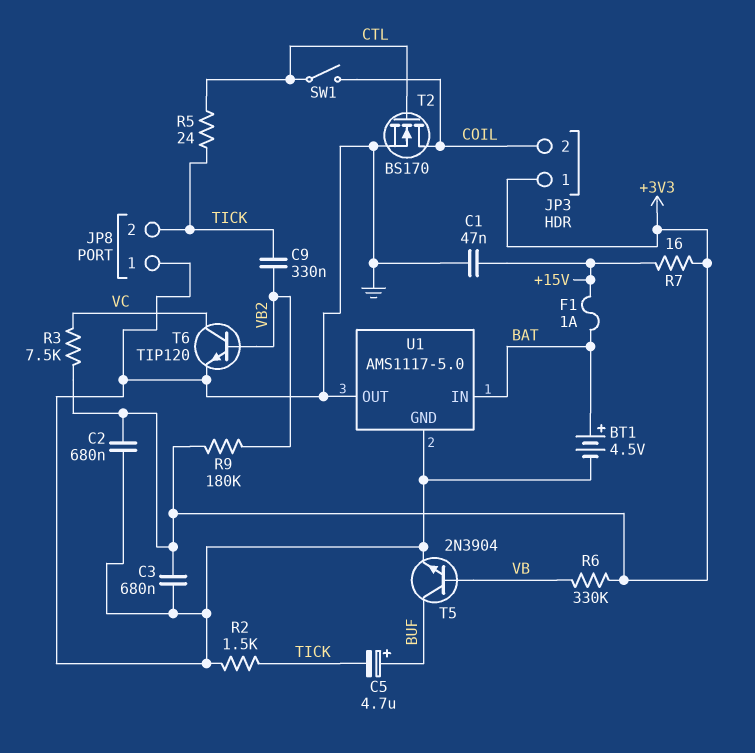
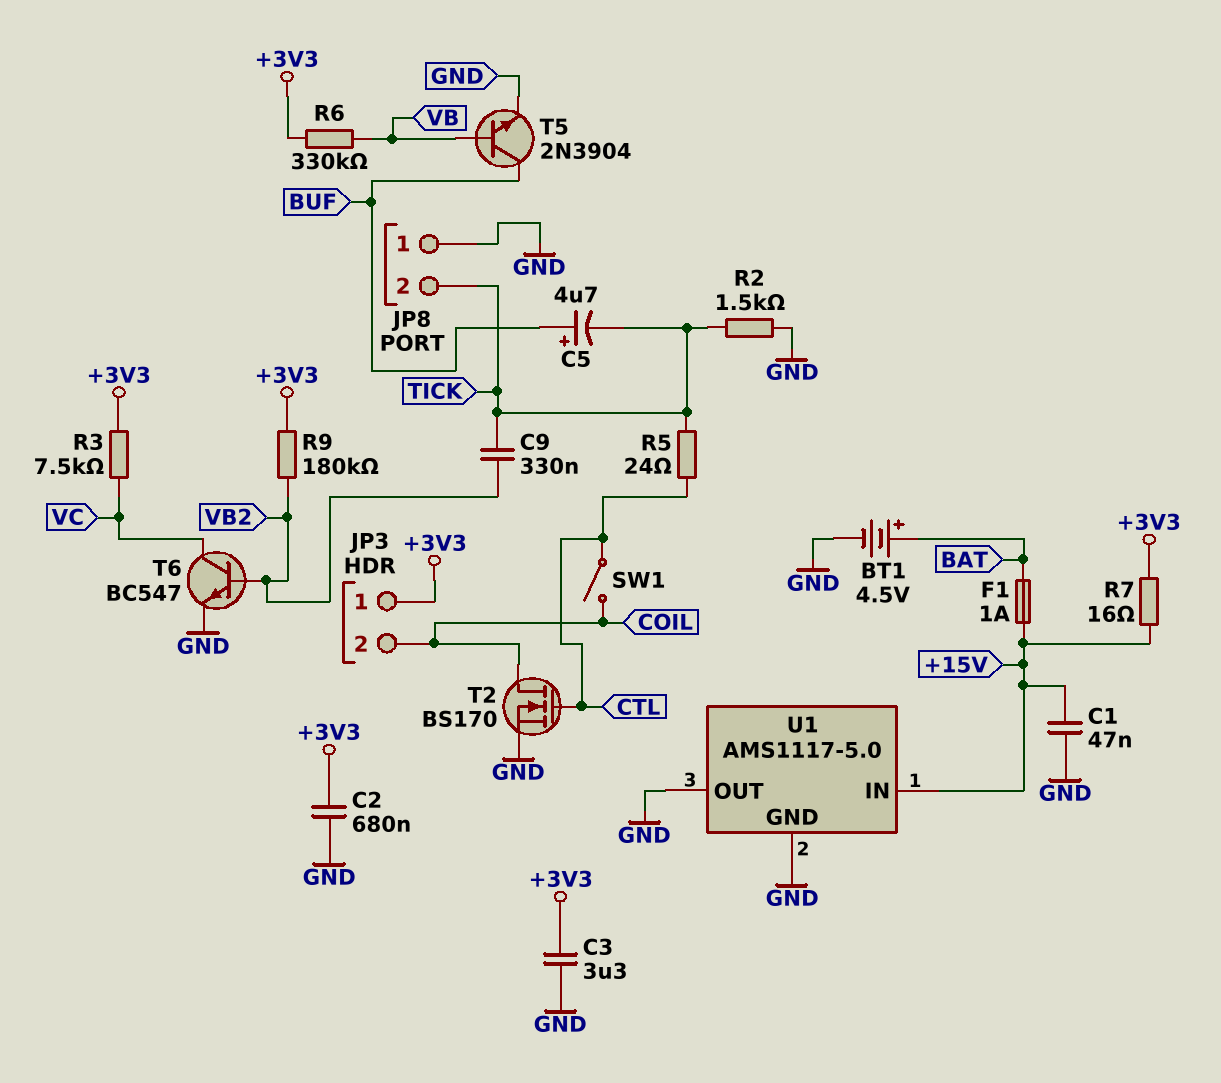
C3: 680nF (+3V3, GND) -> 3.3uF (+3V3, GND)
T6: NPN TIP120 (B VB2, C VC, E GND) -> NPN BC547 (B VB2, C VC, E GND)
U1 pin IN: BAT -> +15V

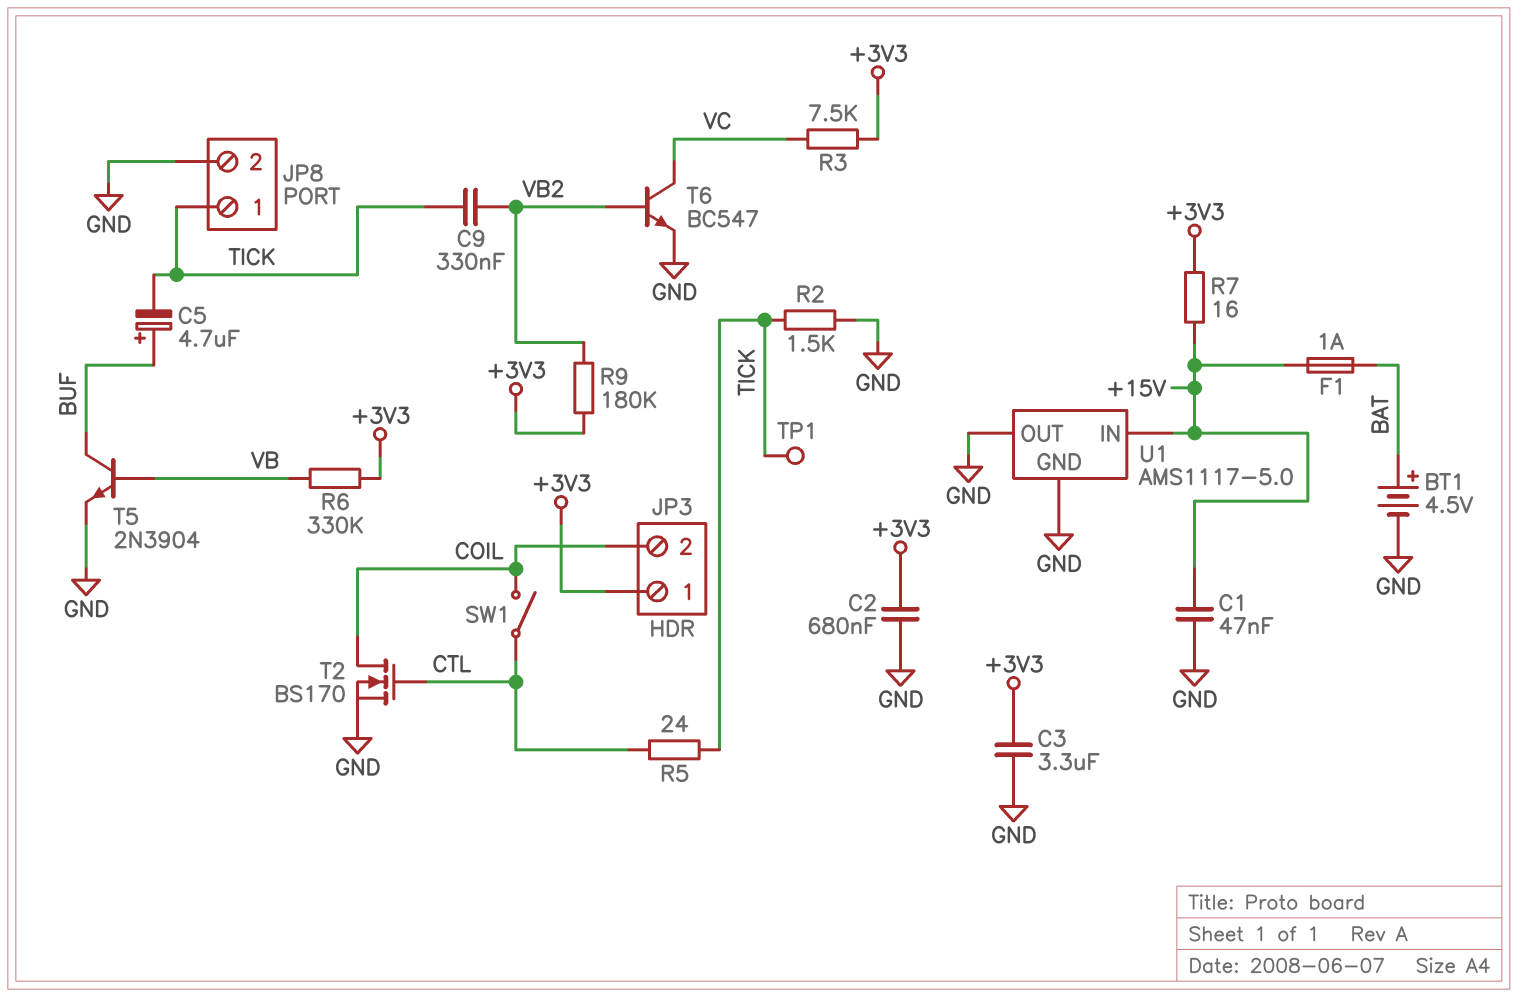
JP8 pin 1: GND -> TICK
JP8 pin 2: TICK -> GND
TP1: none -> test point (TICK)

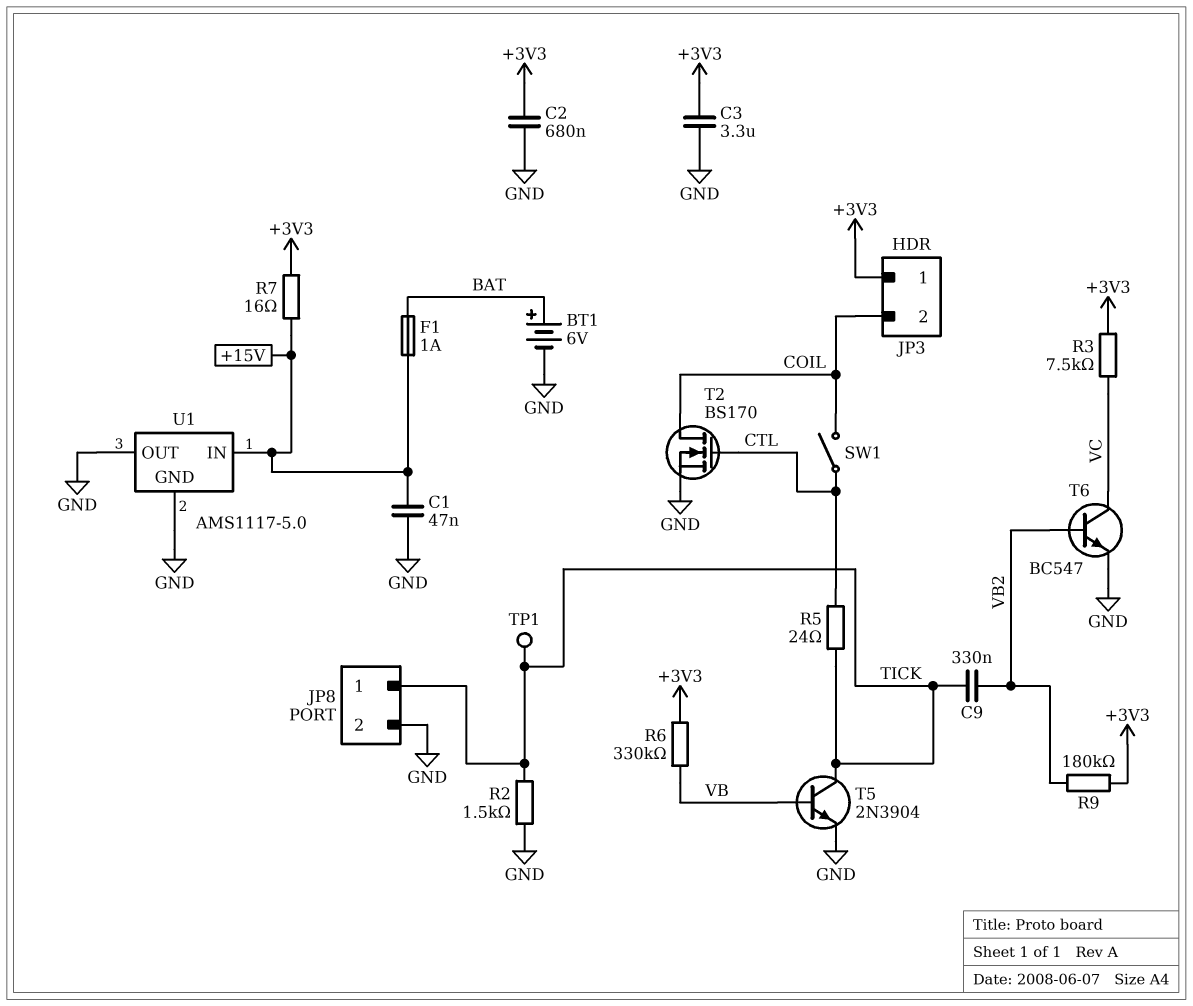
BT1: 4.5V (plus BAT, minus GND) -> 6V (plus BAT, minus GND)
C5: 4.7uF (plus BUF, minus TICK) -> none
T5: NPN 2N3904 (B VB, C BUF, E GND) -> NPN 2N3904 (B VB, C TICK, E GND)

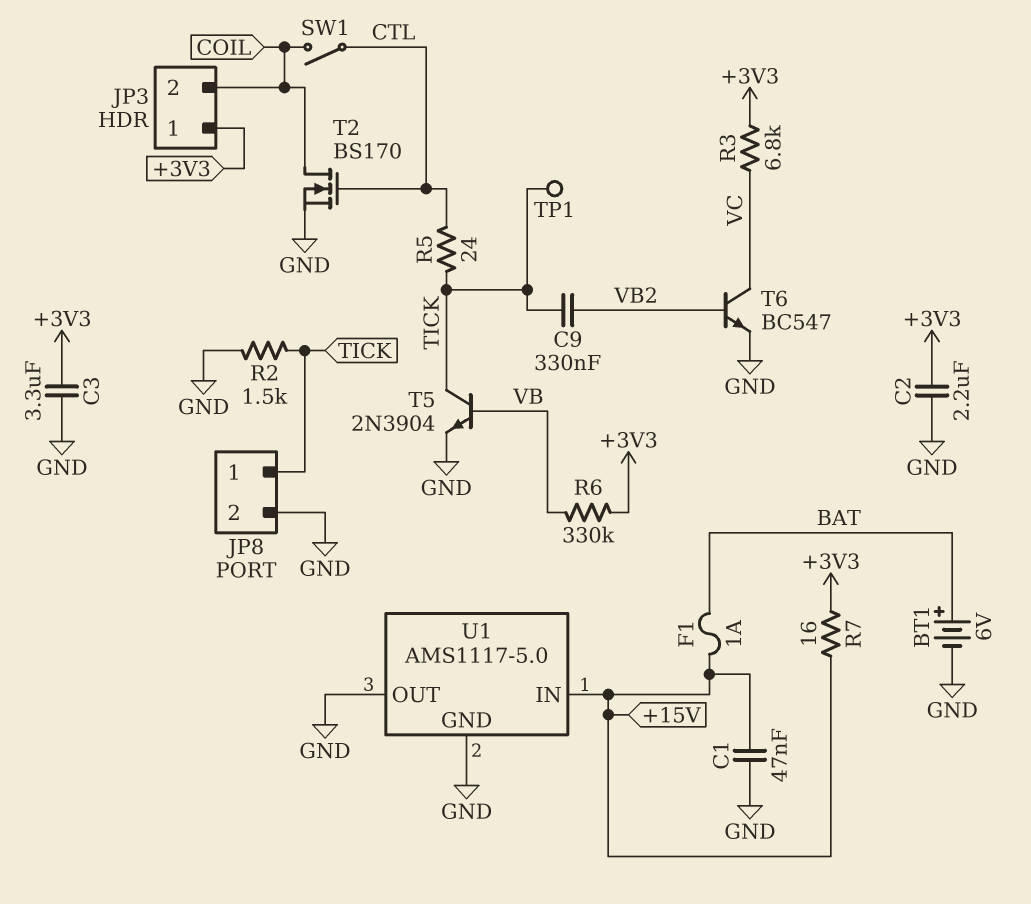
C2: 680nF (+3V3, GND) -> 2.2uF (+3V3, GND)
R3: 7.5k (+3V3, VC) -> 6.8k (+3V3, VC)
R9: 180k (+3V3, VB2) -> none

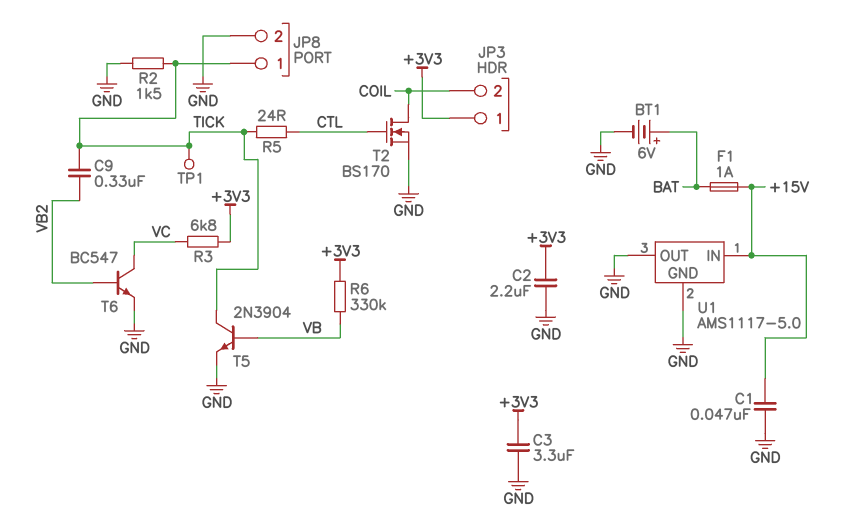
R7: 16 (+3V3, +15V) -> none
SW1: switch (COIL, CTL) -> none

